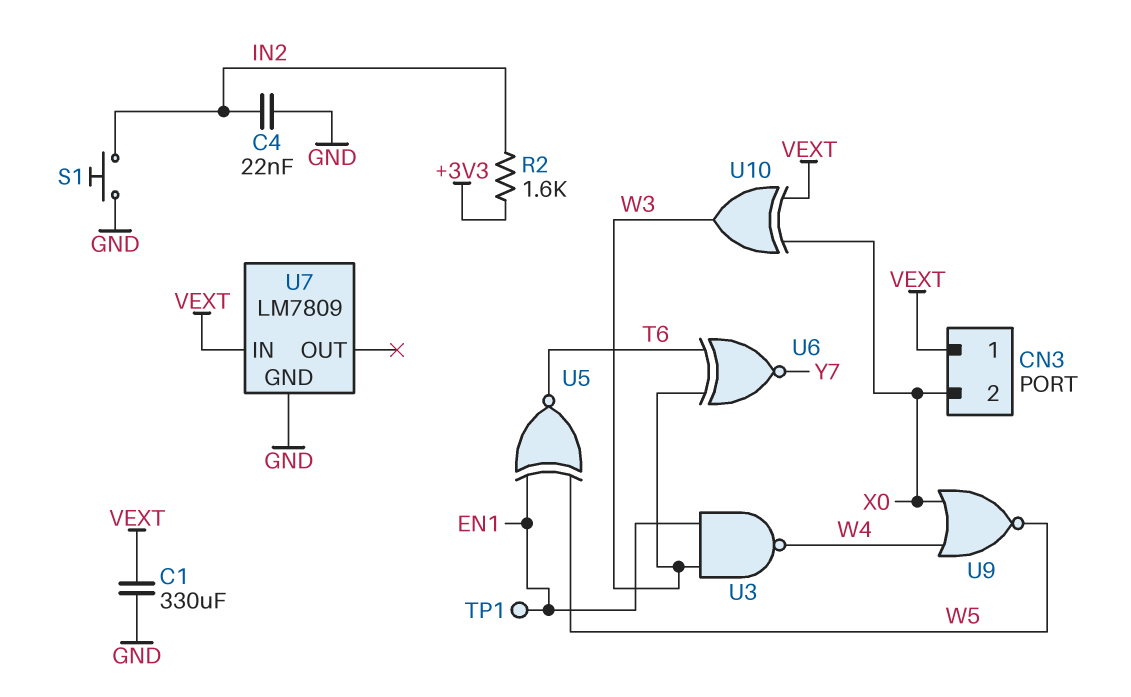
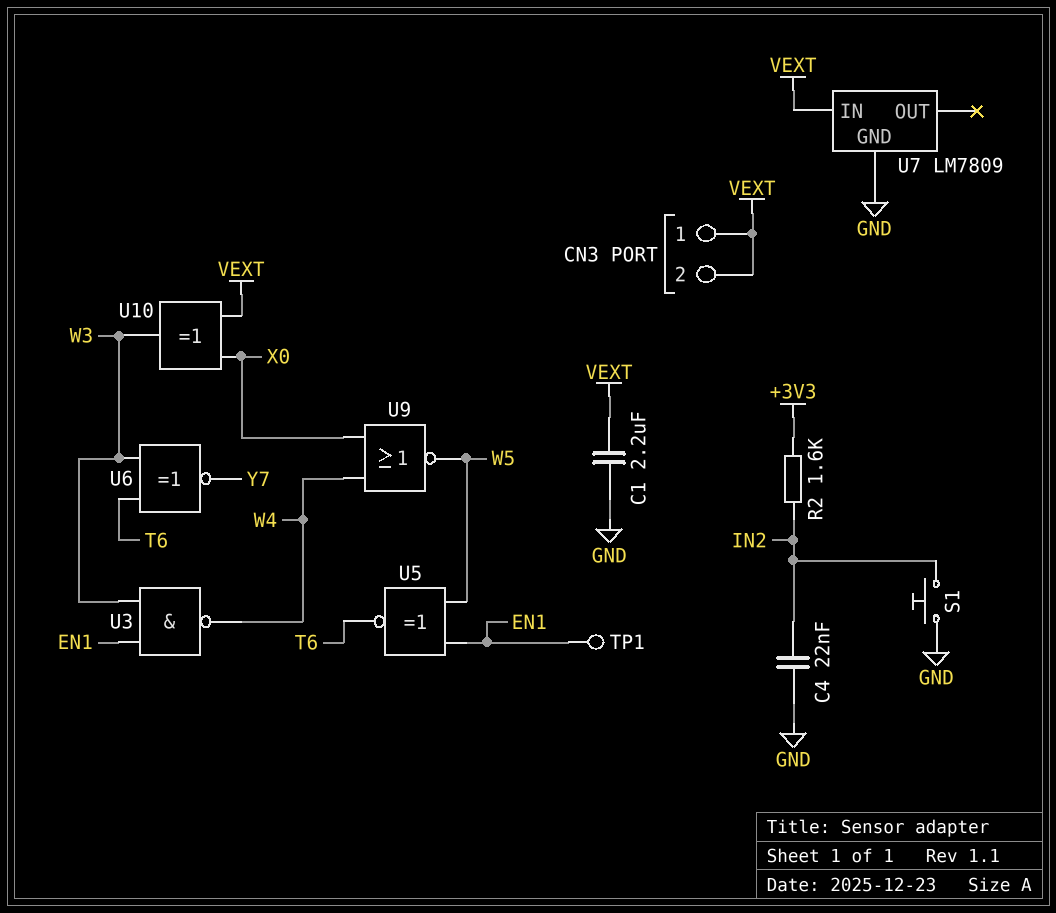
C1: 330uF (GND, VEXT) -> 2.2uF (GND, VEXT)
CN3 pin 2: X0 -> VEXT

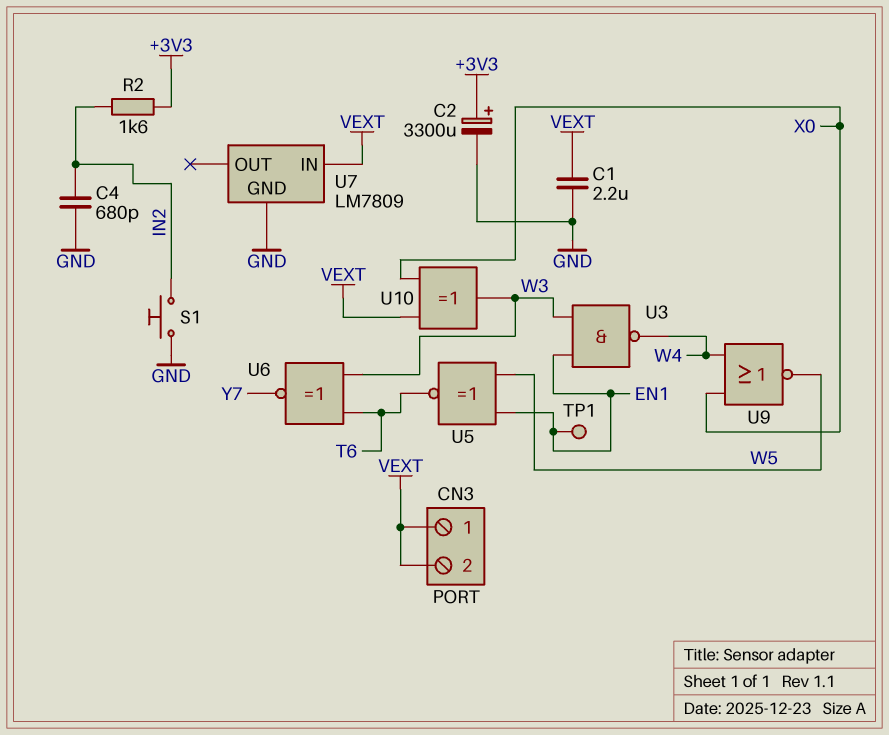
C2: none -> 3300uF (plus +3V3, minus GND)
C4: 22nF (GND, IN2) -> 680pF (GND, IN2)

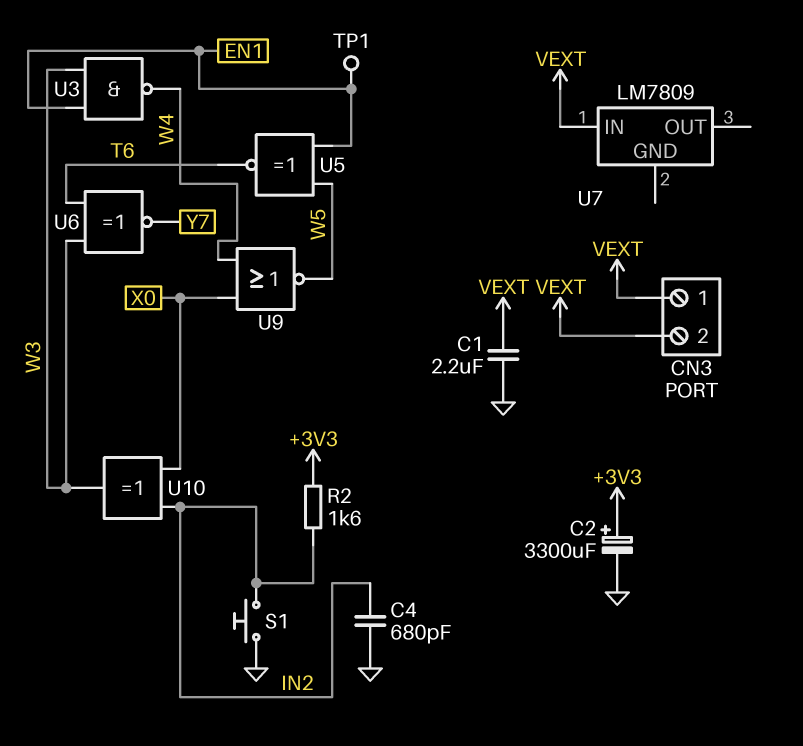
U7 pin GND: GND -> none
U10: XOR (in VEXT, in X0, out W3) -> XOR (in IN2, in X0, out W3)

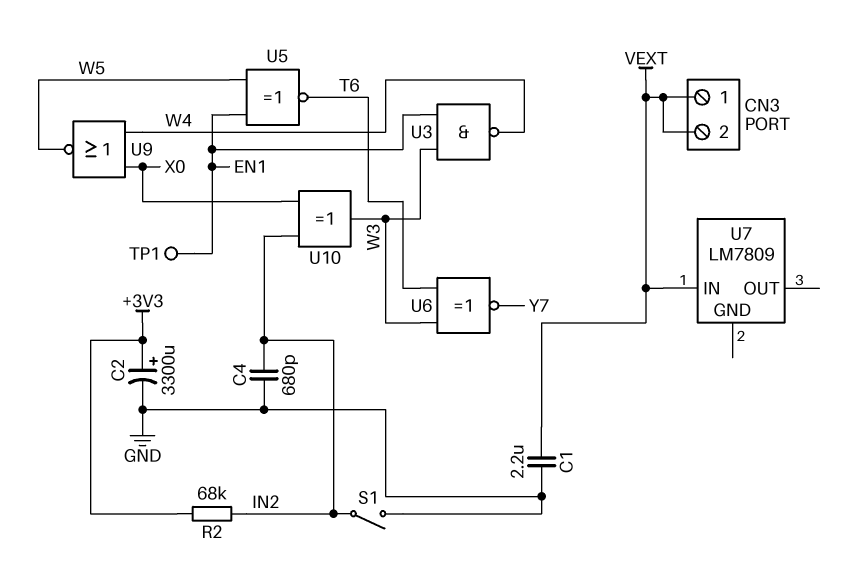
R2: 1.6k (+3V3, IN2) -> 68k (+3V3, IN2)
S1: button (GND, IN2) -> switch (GND, IN2)

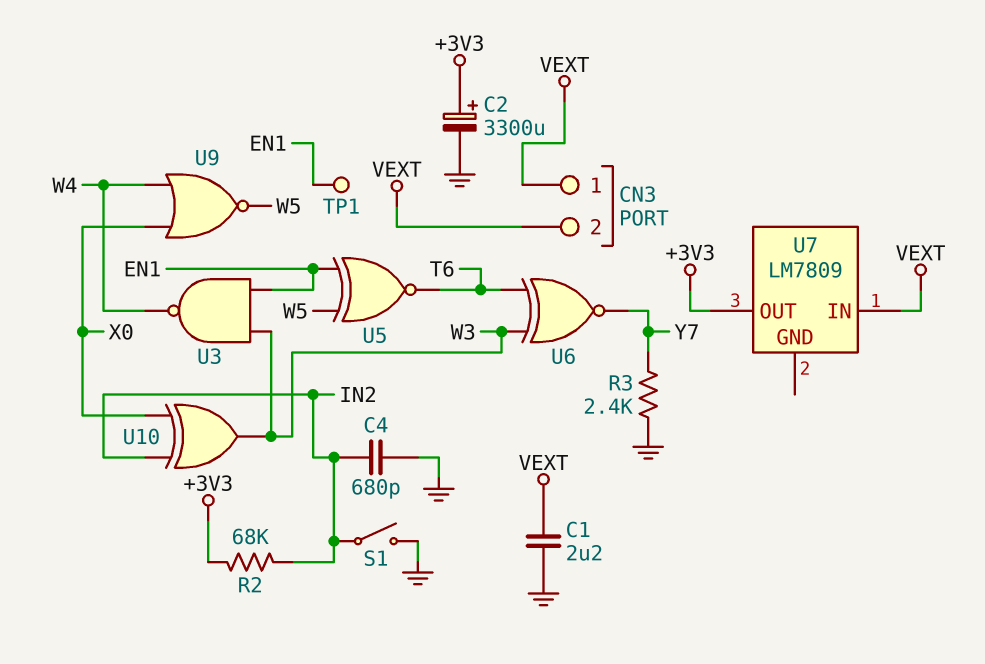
R3: none -> 2.4k (GND, Y7)
U7 pin OUT: none -> +3V3

